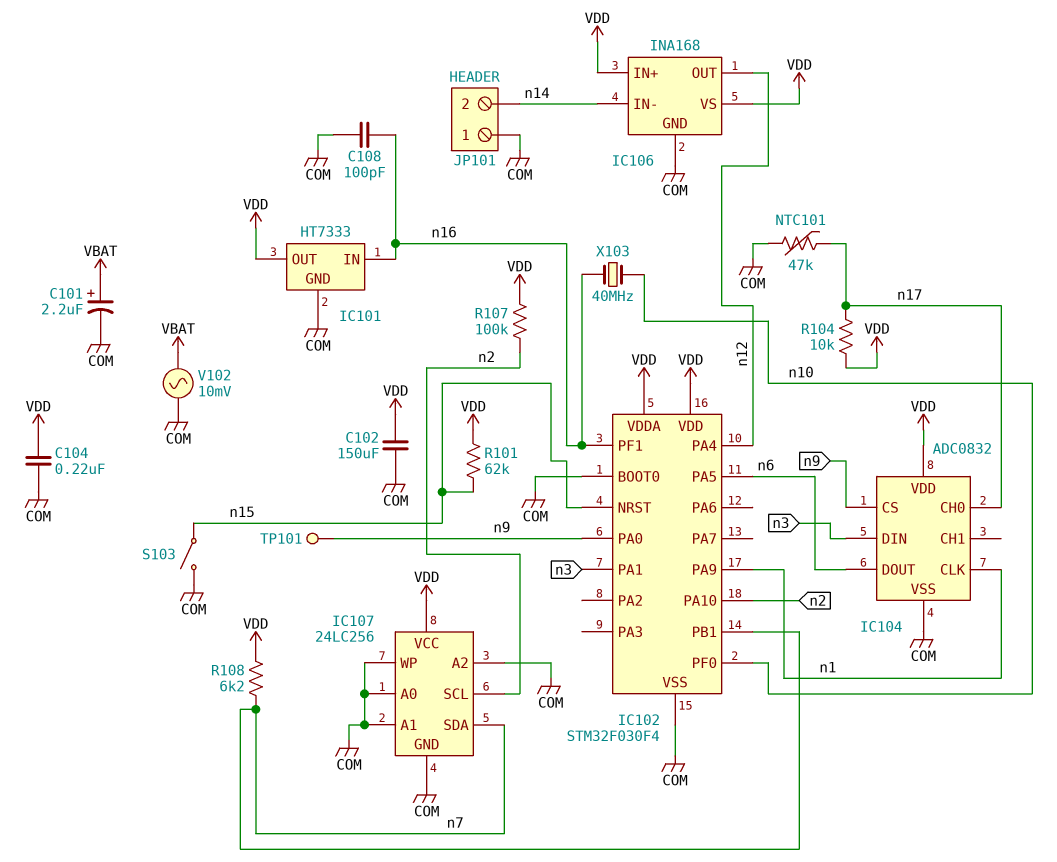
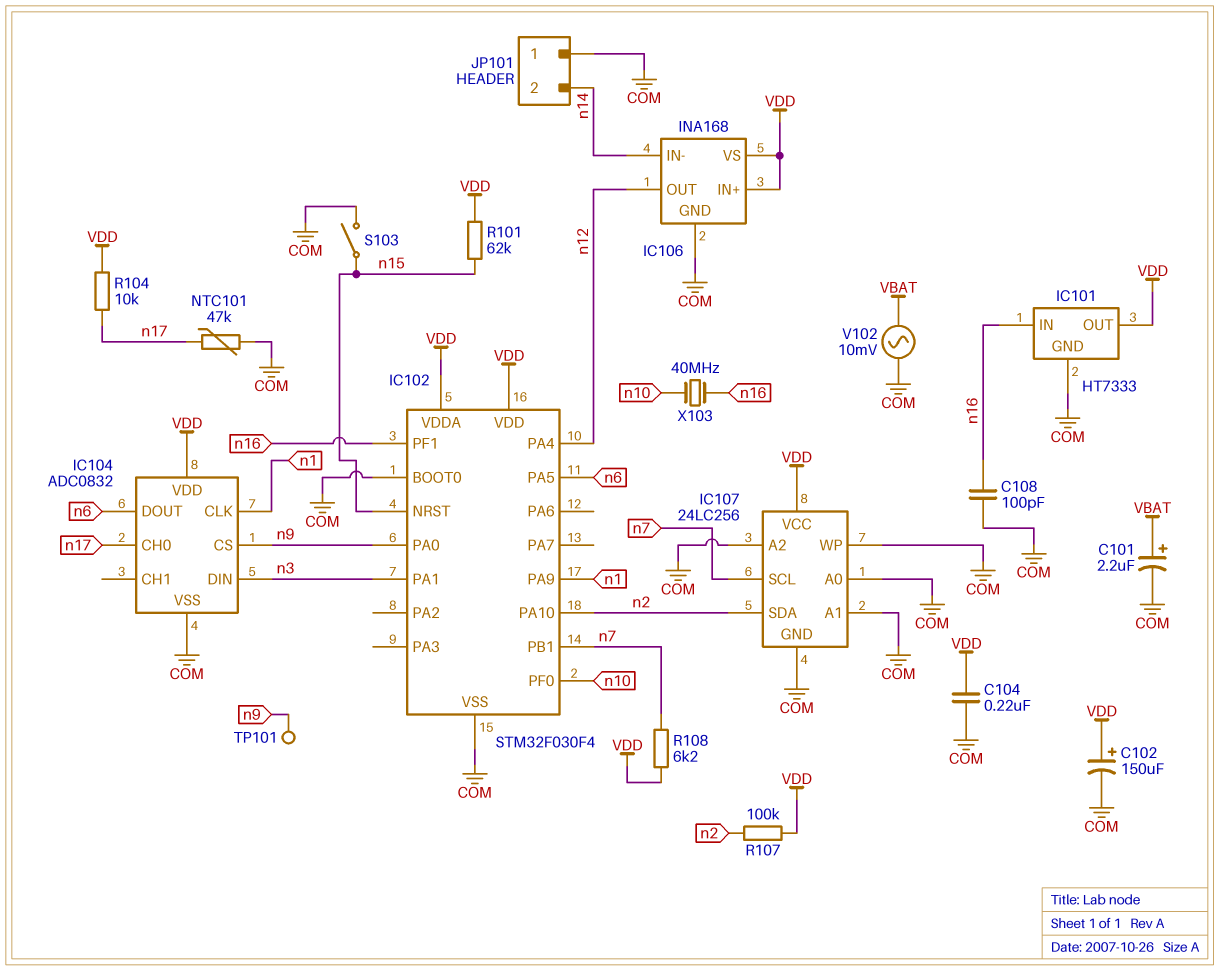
C102: 150uF (COM, VDD) -> 150uF (plus VDD, minus COM)
IC107 pin SCL: n2 -> n7
IC107 pin SDA: n7 -> n2

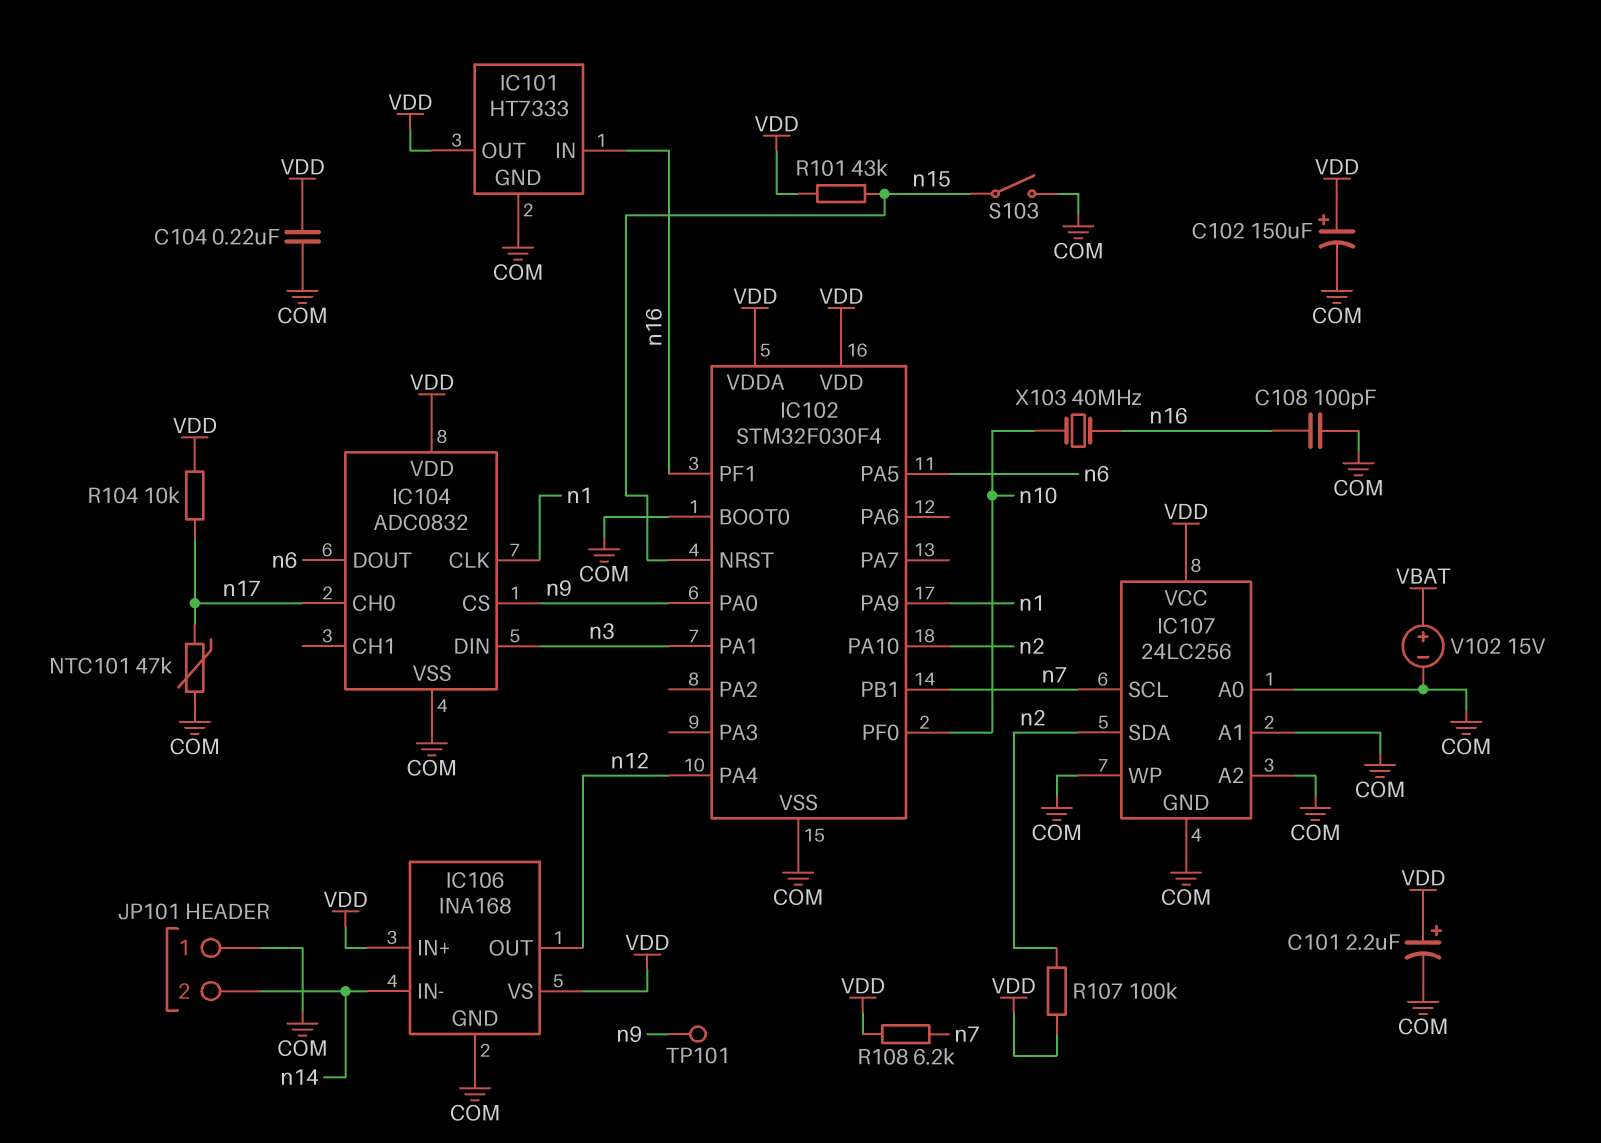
C101: 2.2uF (plus VBAT, minus COM) -> 2.2uF (plus VDD, minus COM)
R101: 62k (VDD, n15) -> 43k (VDD, n15)
V102: AC 10mV (COM, VBAT) -> 15V (plus VBAT, minus COM)

